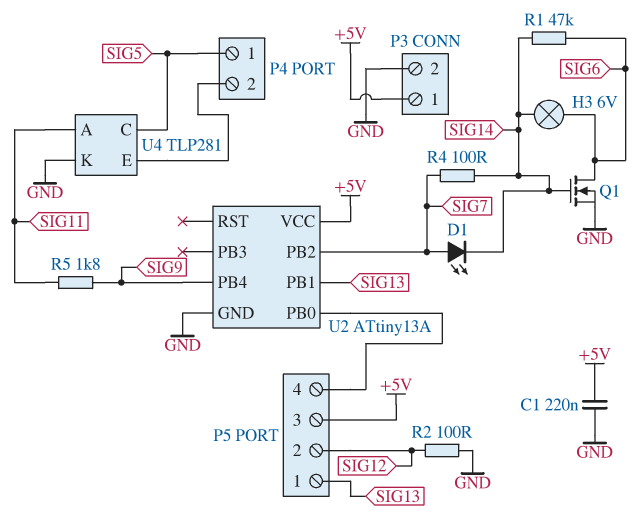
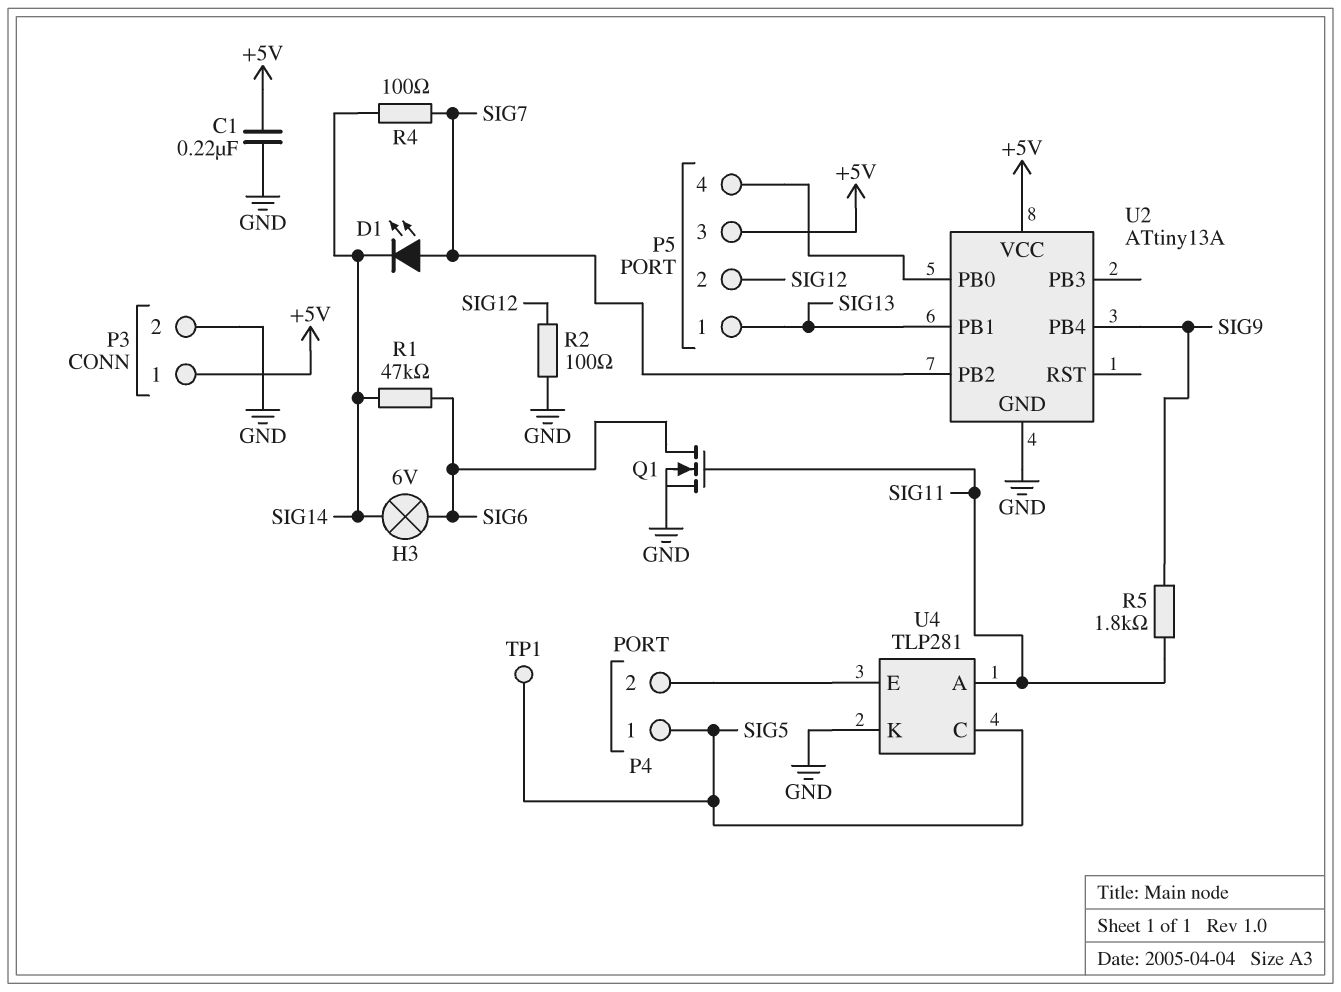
Q1: NMOS (G SIG14, D SIG6, S GND) -> NMOS (G SIG11, D SIG6, S GND)
TP1: none -> test point (SIG5)

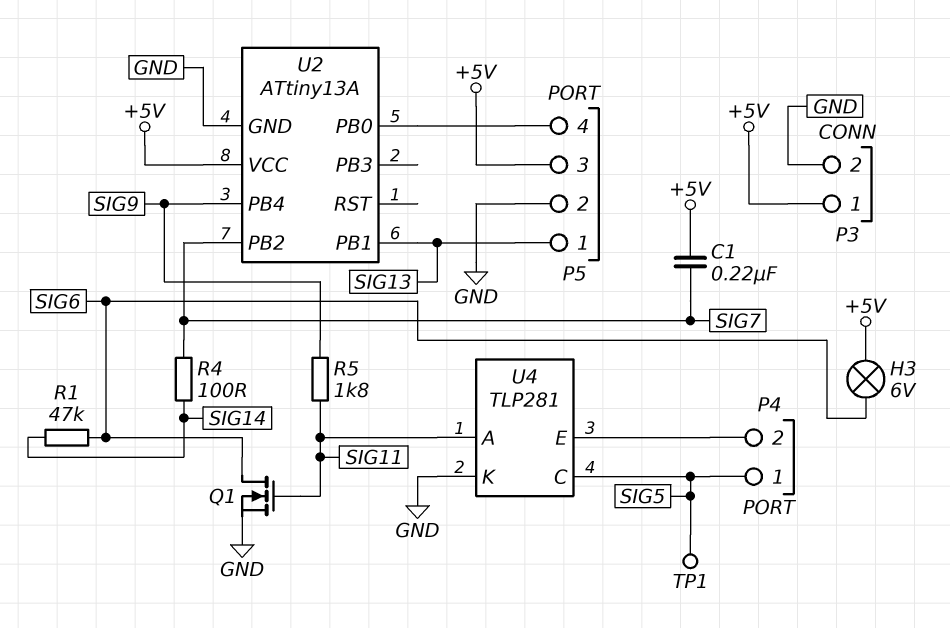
C1: 220nF (+5V, GND) -> 220nF (+5V, SIG7)
D1: LED (A SIG7, K SIG14) -> none
H3: lamp 6V (SIG6, SIG14) -> lamp 6V (+5V, SIG6)
P5 pin 2: SIG12 -> GND
R2: 100 (GND, SIG12) -> none

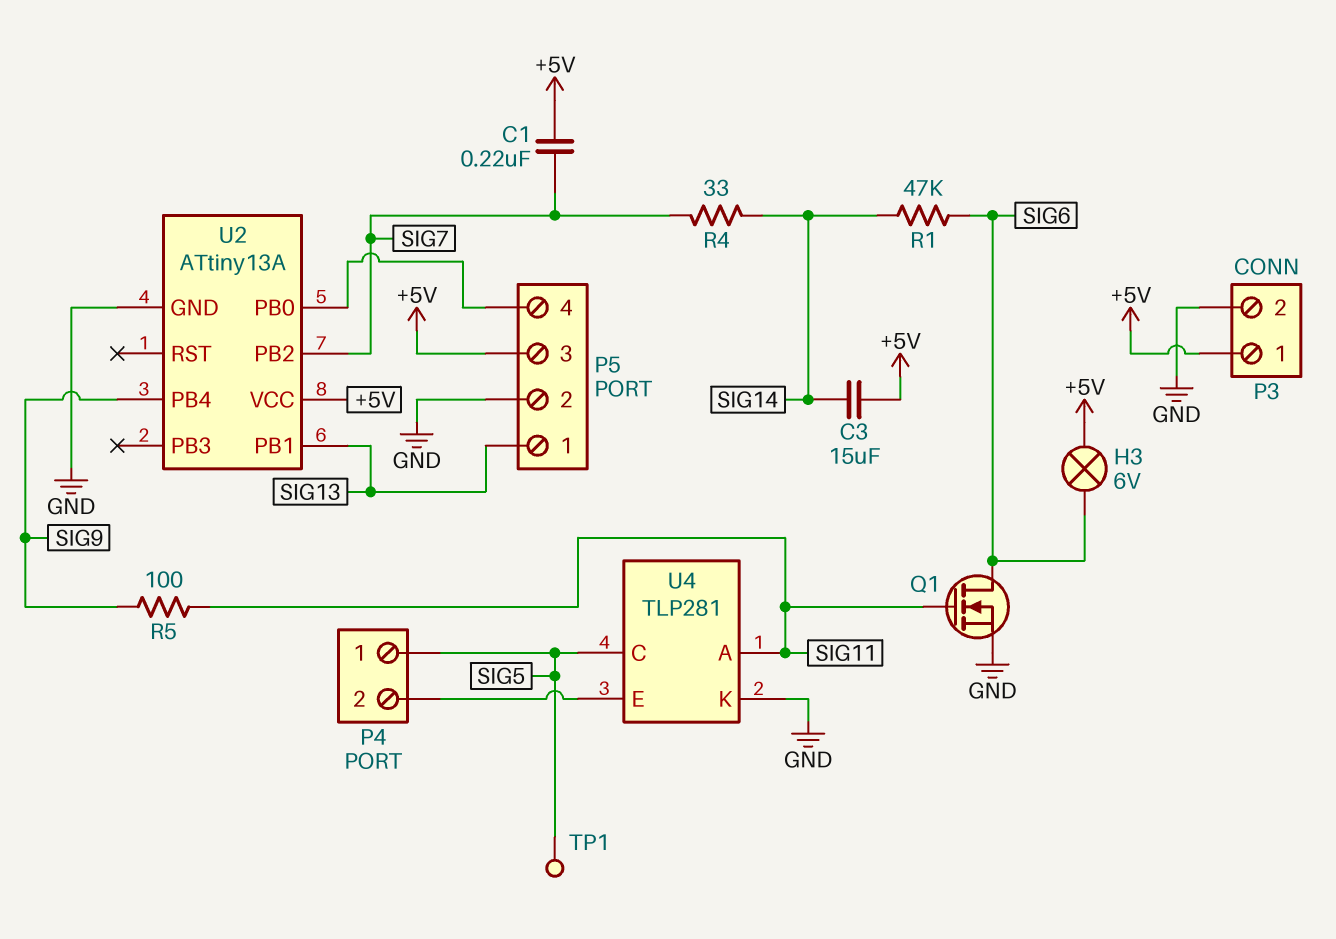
C3: none -> 15uF (+5V, SIG14)
R4: 100 (SIG7, SIG14) -> 33 (SIG7, SIG14)
R5: 1.8k (SIG9, SIG11) -> 100 (SIG9, SIG11)

